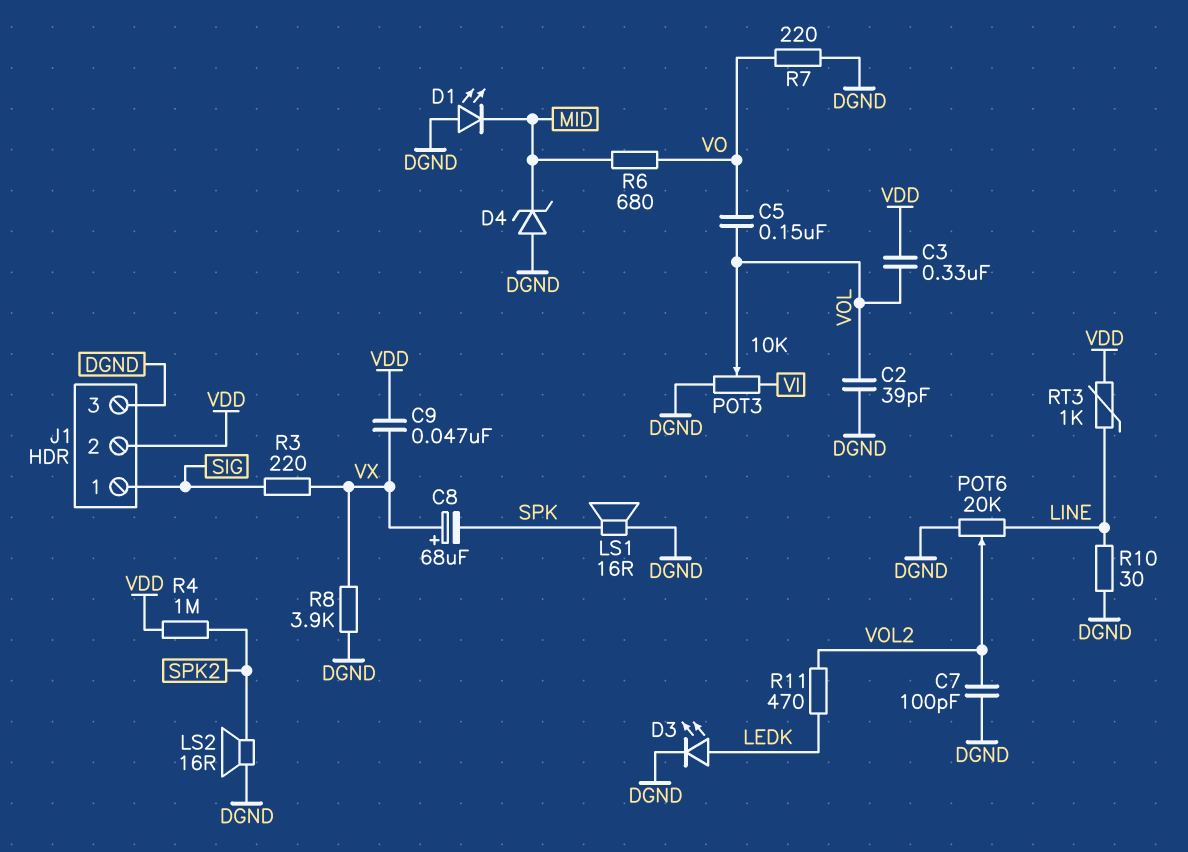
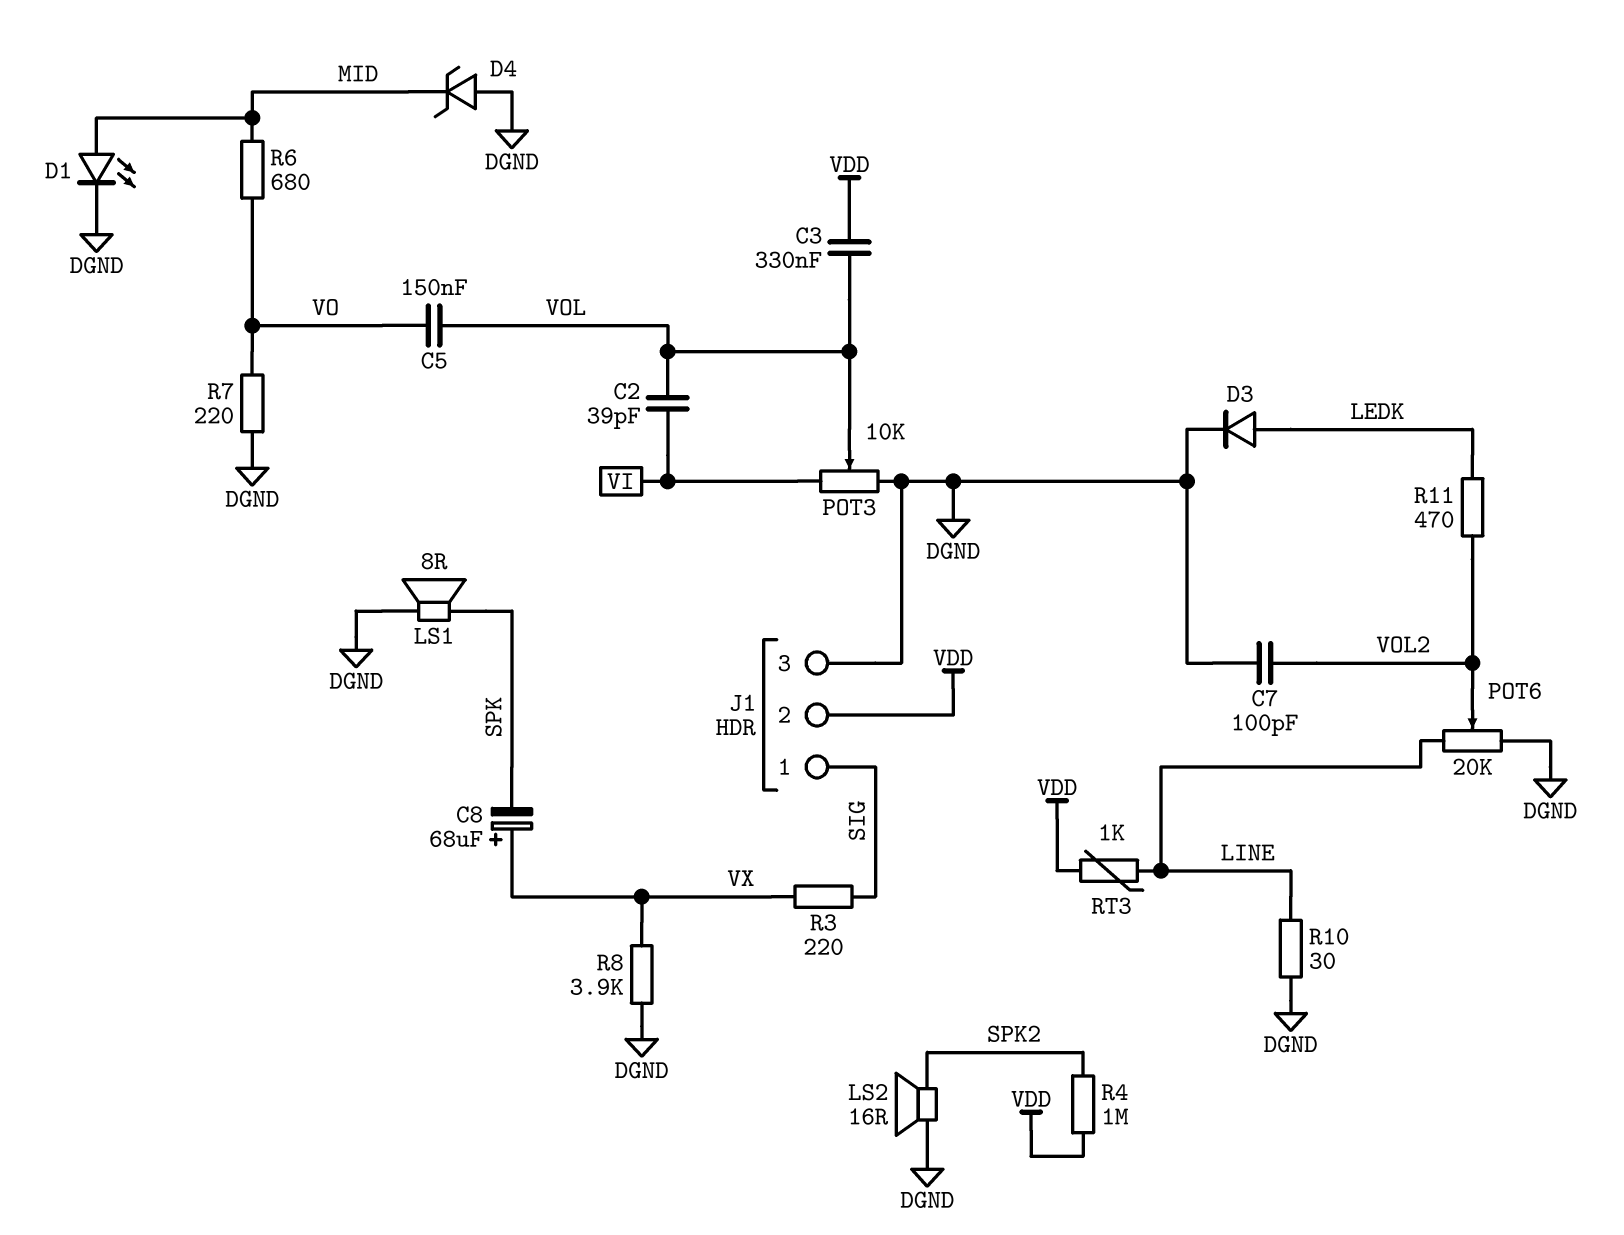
C2: 39pF (DGND, VOL) -> 39pF (VI, VOL)
C9: 47nF (VDD, VX) -> none
D1: LED (A DGND, K MID) -> LED (A MID, K DGND)
D3: LED (A LEDK, K DGND) -> diode (A LEDK, K DGND)
LS1: speaker 16R (DGND, SPK) -> speaker 8R (DGND, SPK)

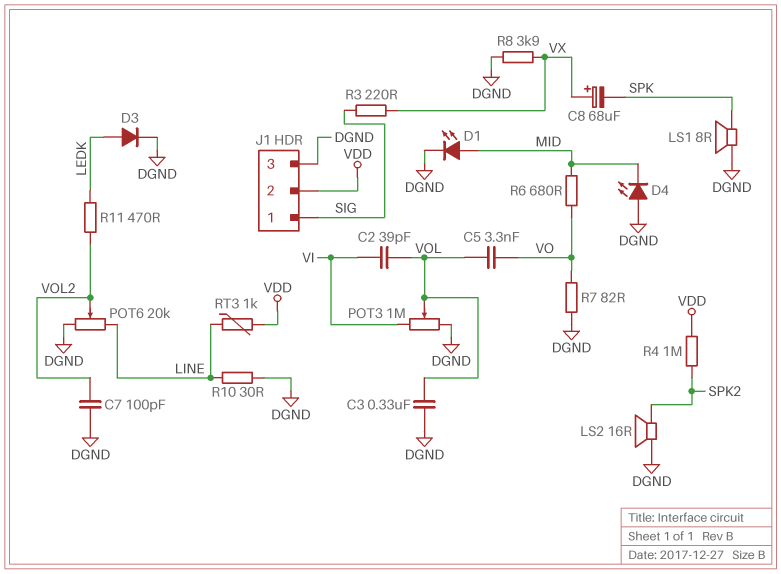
C3: 330nF (VDD, VOL) -> 330nF (DGND, VOL)
C5: 150nF (VO, VOL) -> 3.3nF (VO, VOL)
D4: zener (A DGND, K MID) -> LED (A DGND, K MID)
POT3: 10k (DGND, VI, wiper VOL) -> 1M (DGND, VI, wiper VOL)
R7: 220 (DGND, VO) -> 82 (DGND, VO)

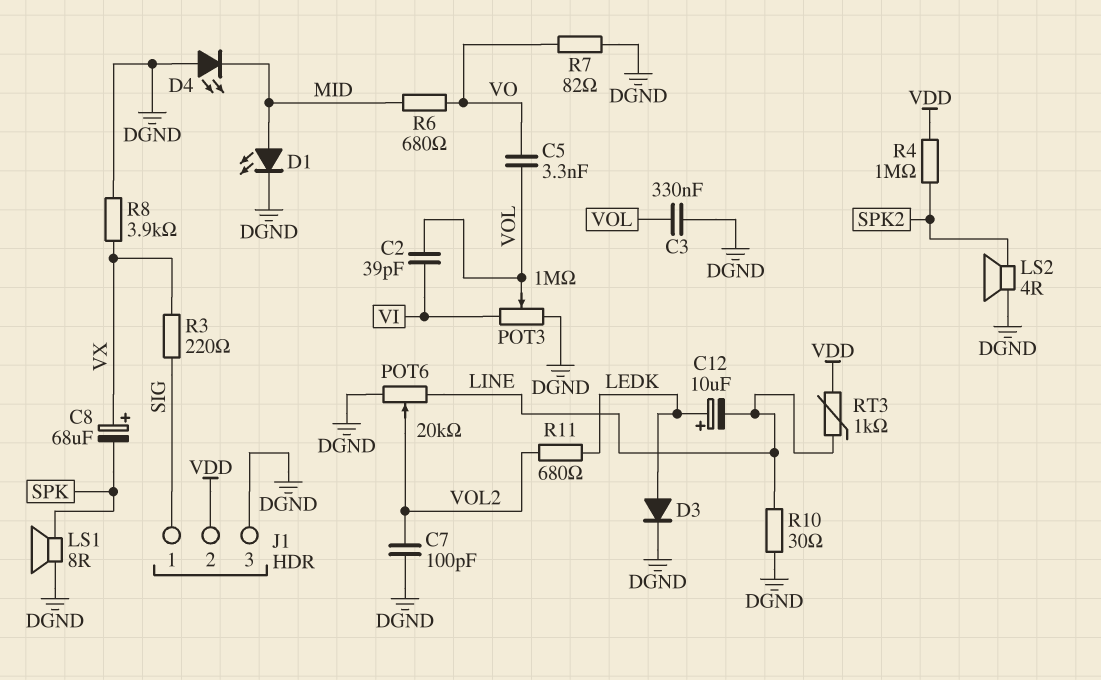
C12: none -> 10uF (plus LEDK, minus LINE)
LS2: speaker 16R (DGND, SPK2) -> speaker 4R (DGND, SPK2)
R11: 470 (LEDK, VOL2) -> 680 (LEDK, VOL2)

